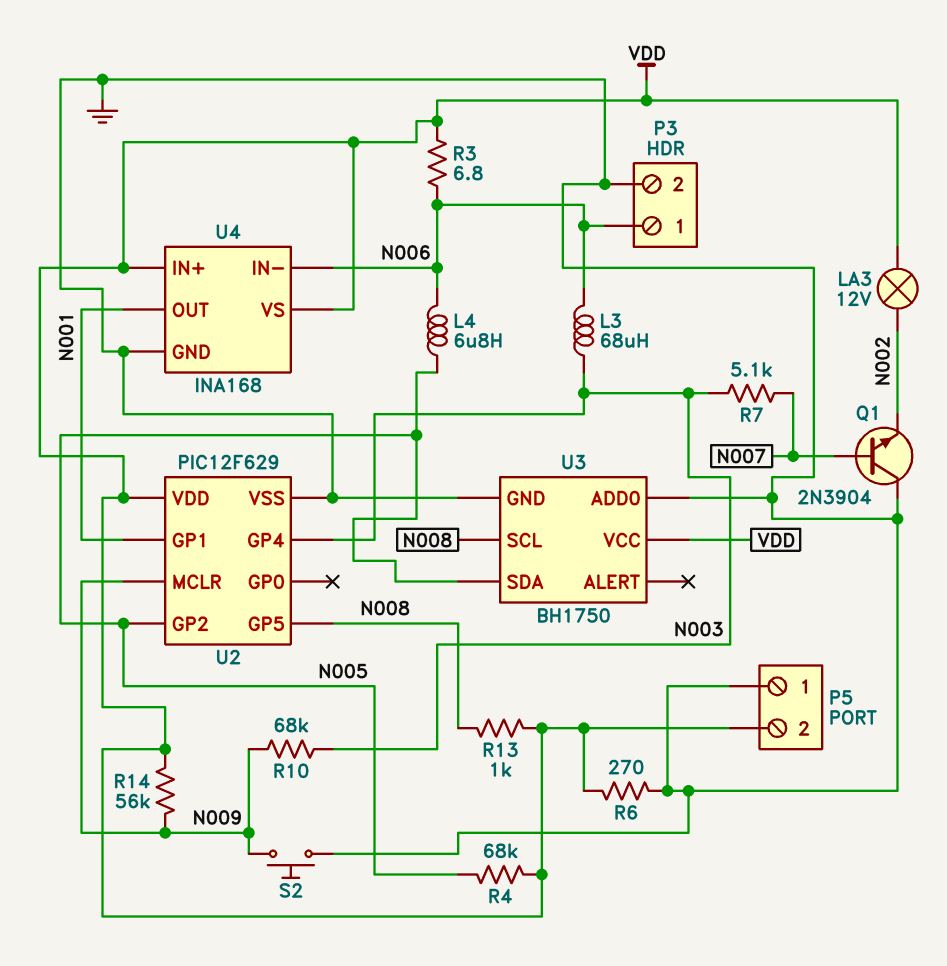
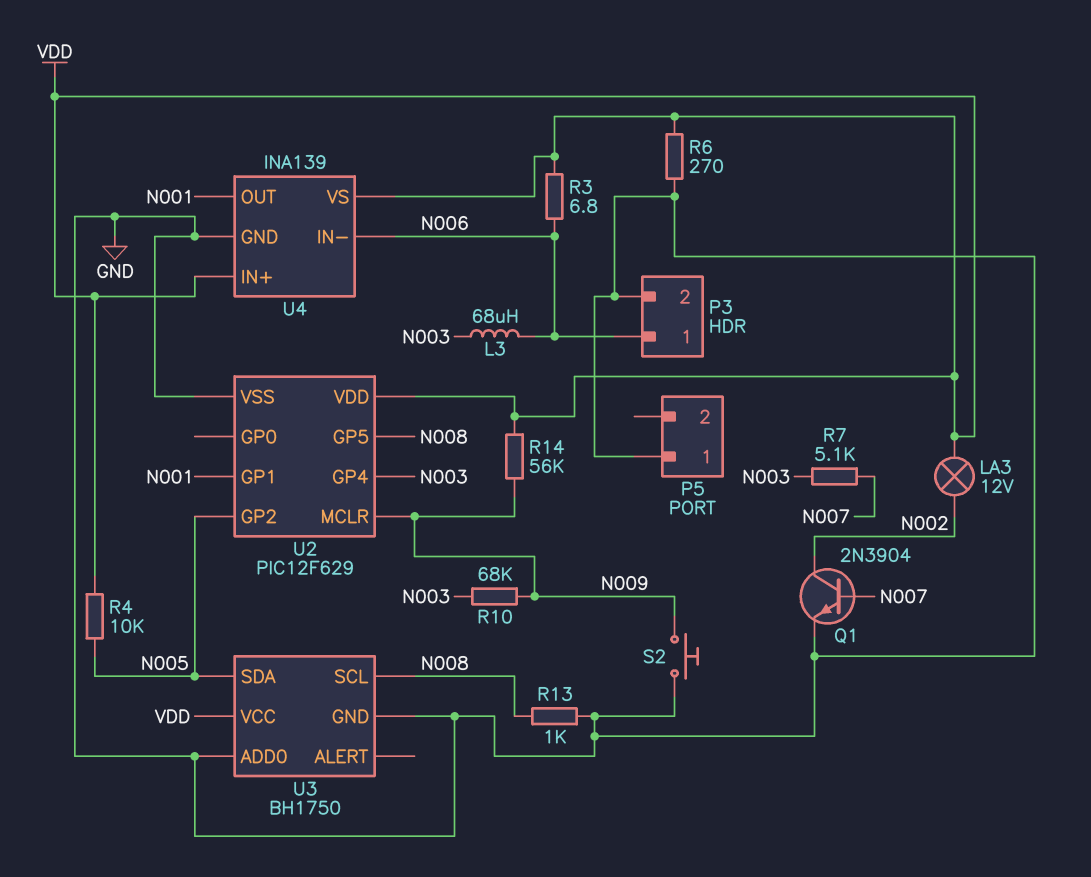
L4: 6.8uH (N005, N006) -> none
P5 pin 2: VDD -> none
Q1: NPN 2N3904 (B N007, C GND, E N002) -> NPN 2N3904 (B N007, C N002, E GND)
R4: 68k (N005, VDD) -> 10k (N005, VDD)
R13: 1k (N008, VDD) -> 1k (GND, N008)
U4: INA168 -> INA139

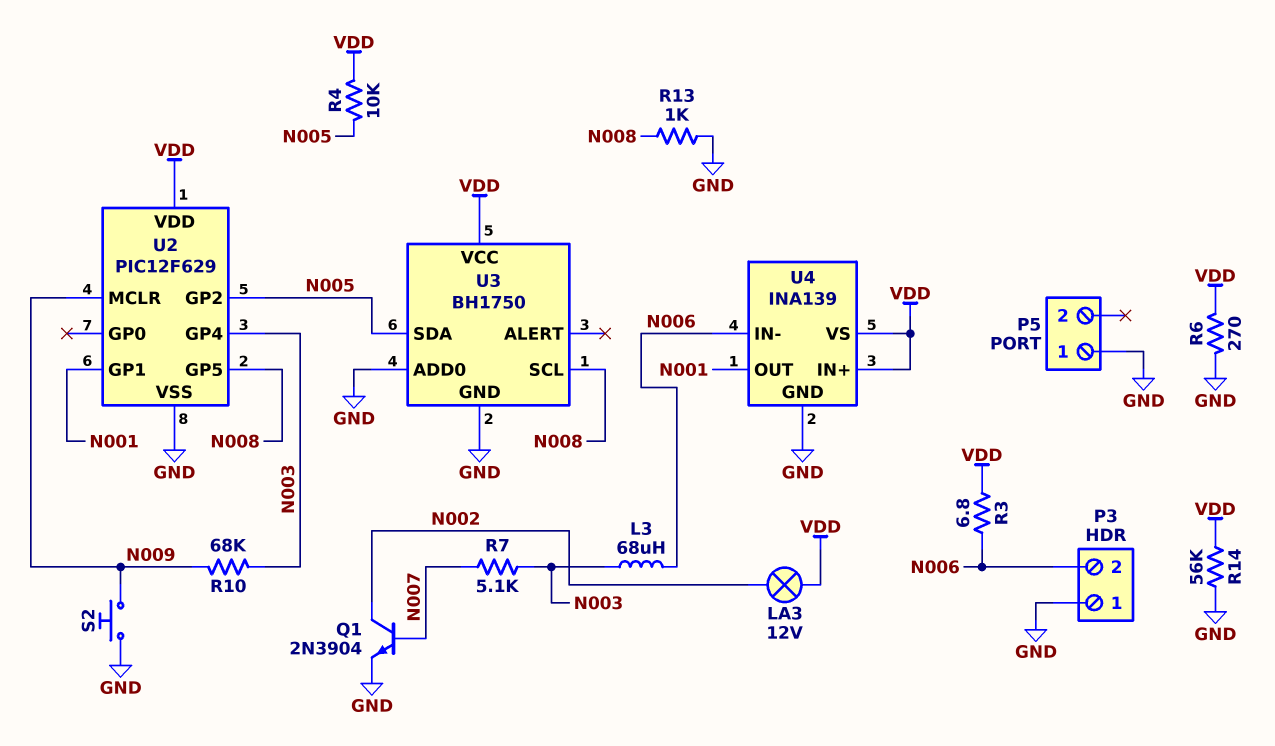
P3 pin 1: N006 -> GND
P3 pin 2: GND -> N006
R14: 56k (N009, VDD) -> 56k (GND, VDD)

